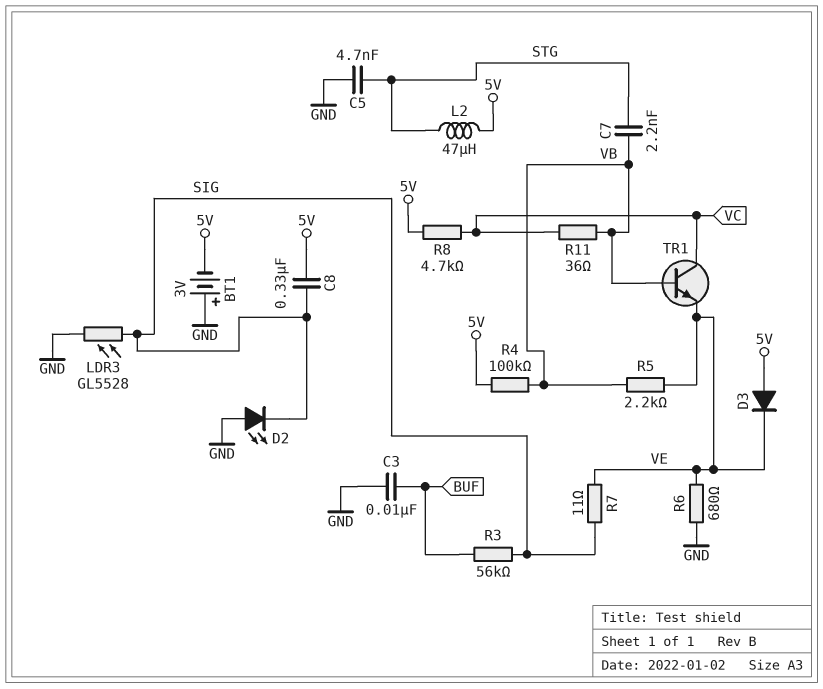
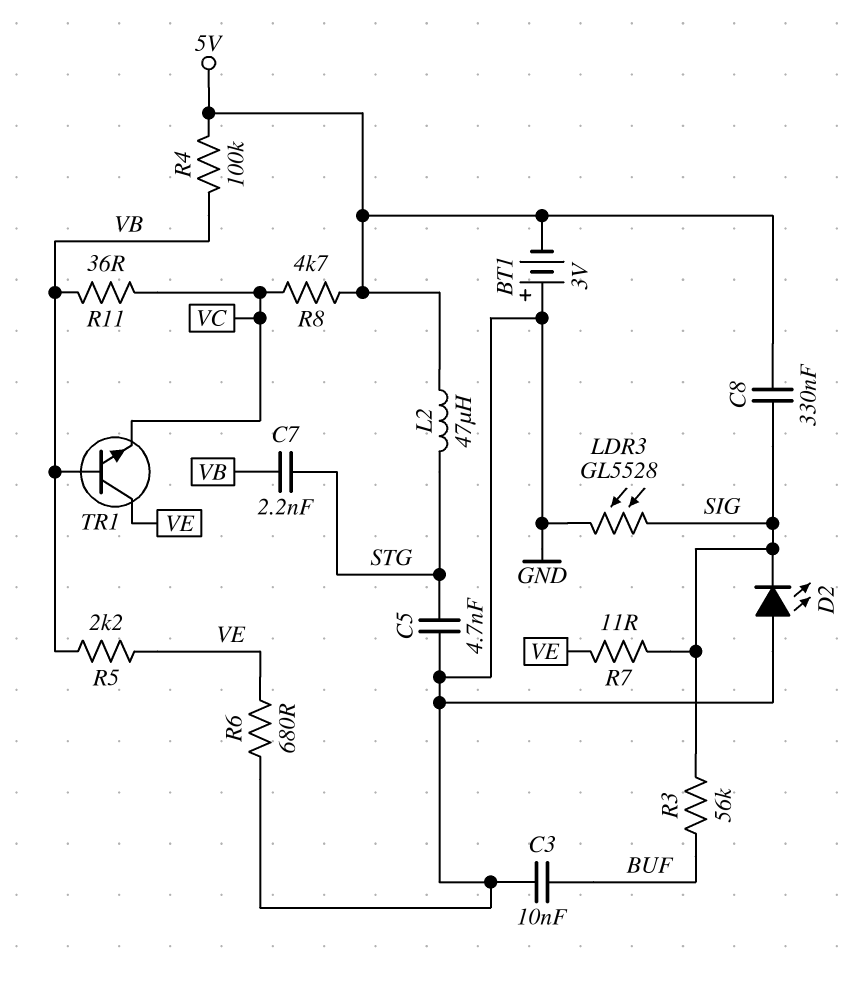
D3: diode (A 5V, K VE) -> none
TR1: NPN (B VB, C VC, E VE) -> NPN (B VB, C VE, E VC)

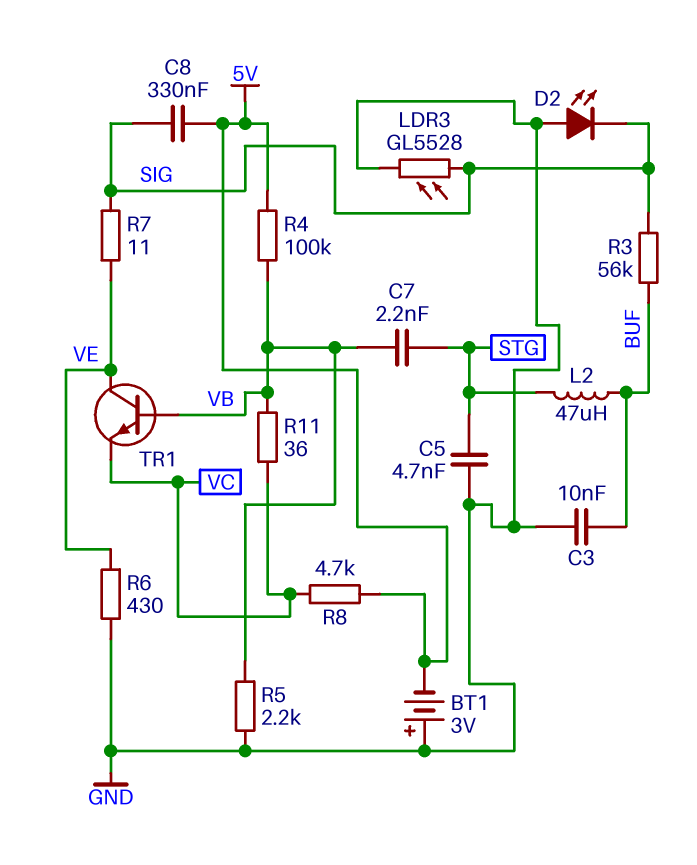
L2: 47uH (5V, STG) -> 47uH (BUF, STG)
R5: 2.2k (VB, VE) -> 2.2k (GND, VB)
R6: 680 (GND, VE) -> 430 (GND, VE)

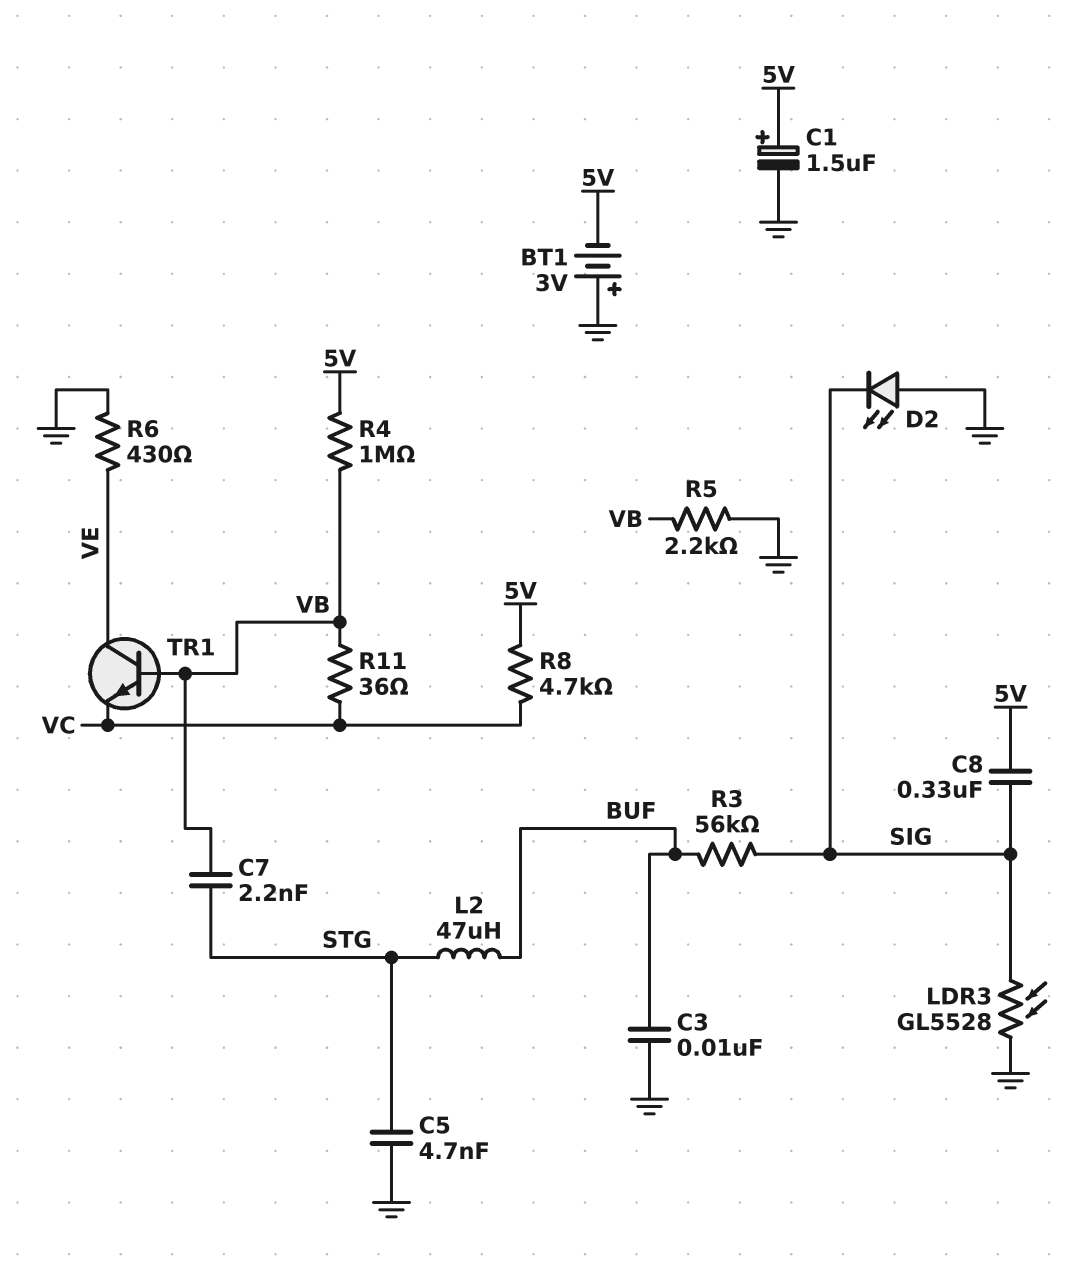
C1: none -> 1.5uF (plus 5V, minus GND)
R4: 100k (5V, VB) -> 1M (5V, VB)
R7: 11 (SIG, VE) -> none

